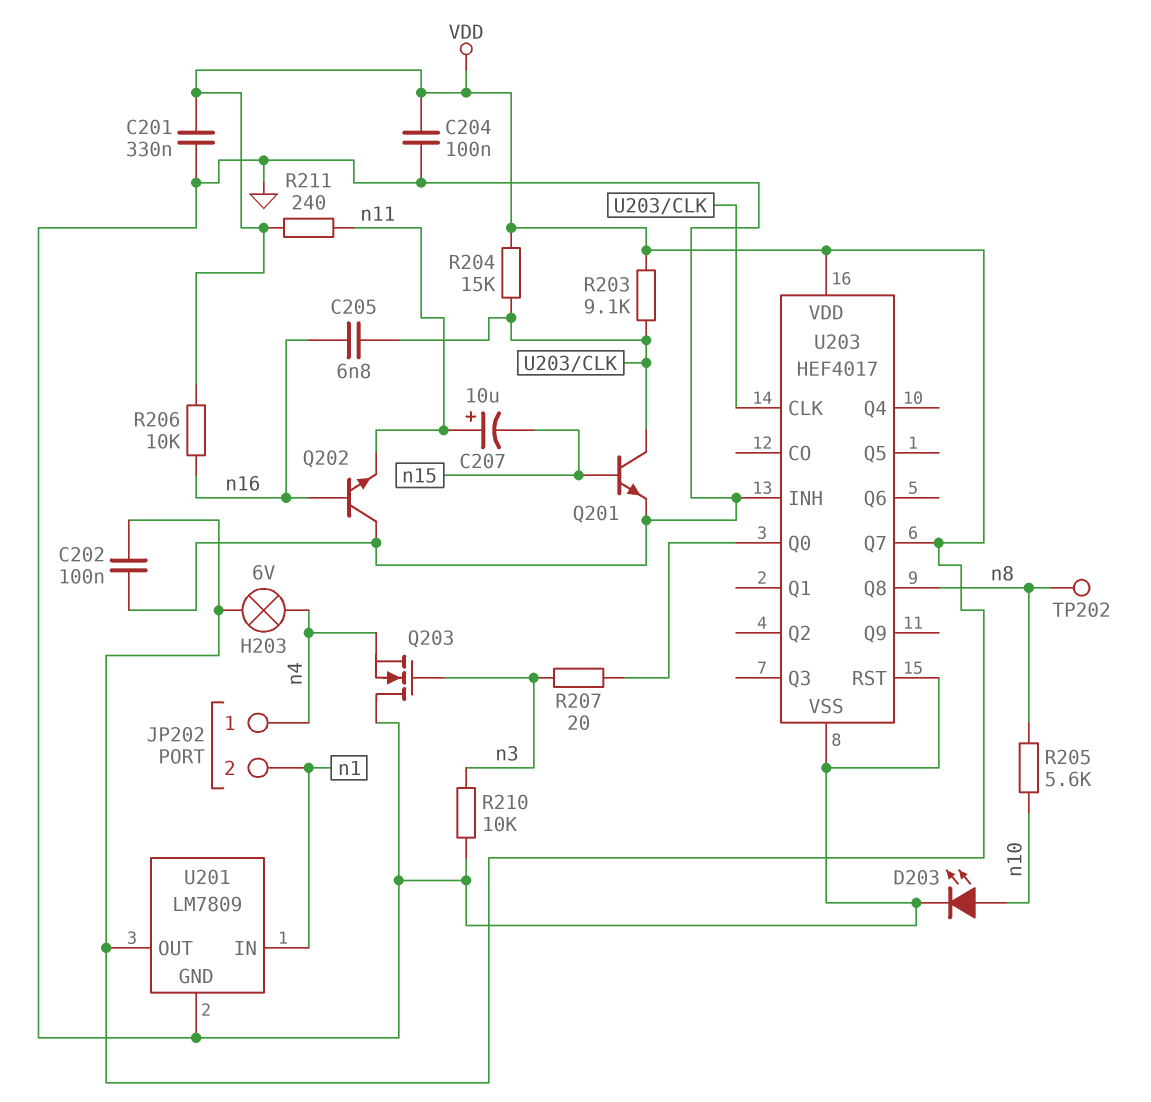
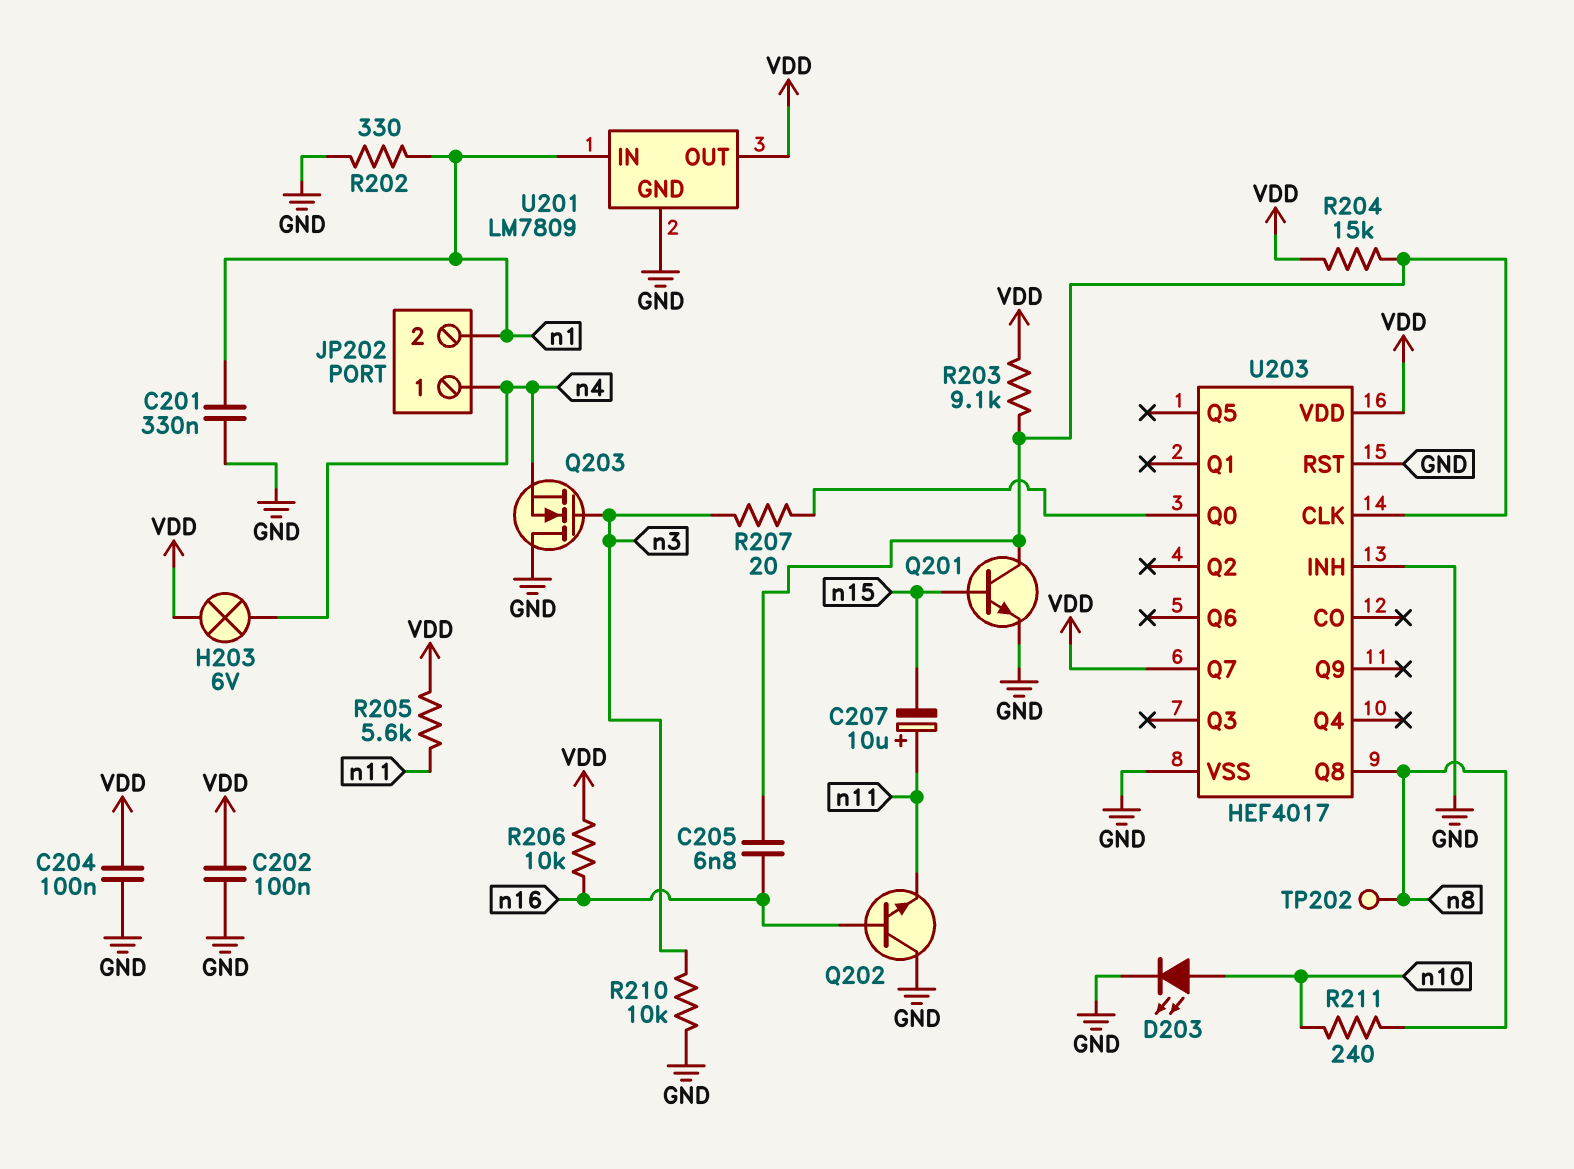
C201: 330nF (GND, VDD) -> 330nF (GND, n1)
R202: none -> 330 (GND, n1)
R205: 5.6k (n8, n10) -> 5.6k (VDD, n11)
R211: 240 (VDD, n11) -> 240 (n8, n10)

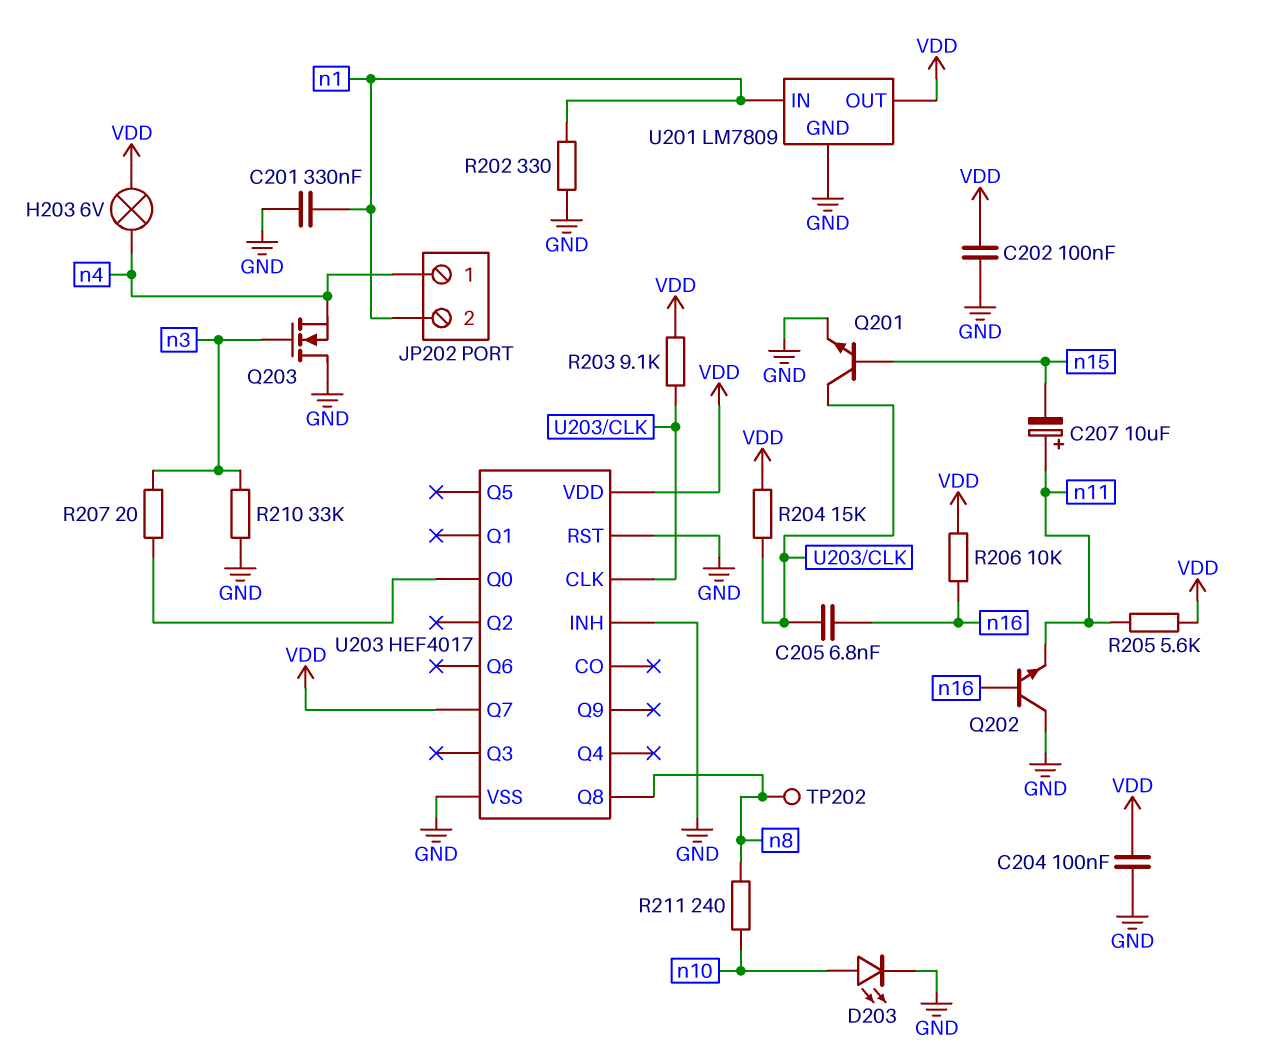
R210: 10k (GND, n3) -> 33k (GND, n3)

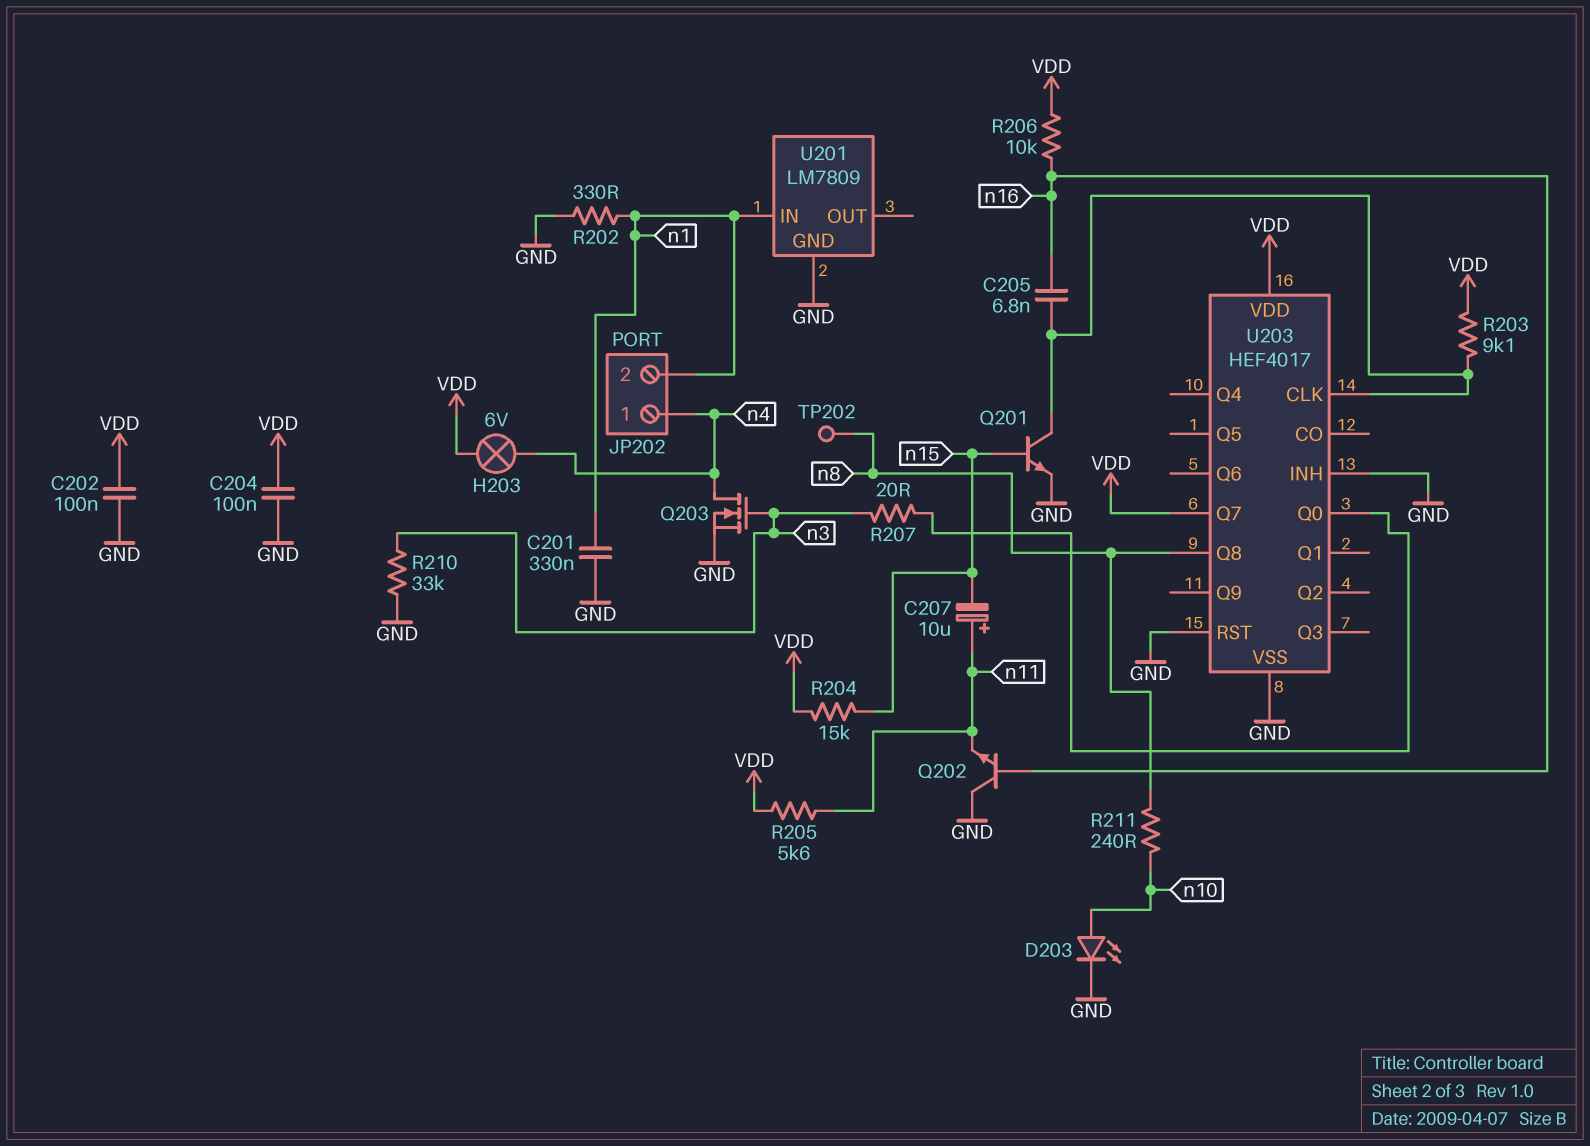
Q203: NMOS (G n3, D GND, S n4) -> NMOS (G n3, D n4, S GND)
R204: 15k (U203/CLK, VDD) -> 15k (VDD, n15)
U201 pin OUT: VDD -> none

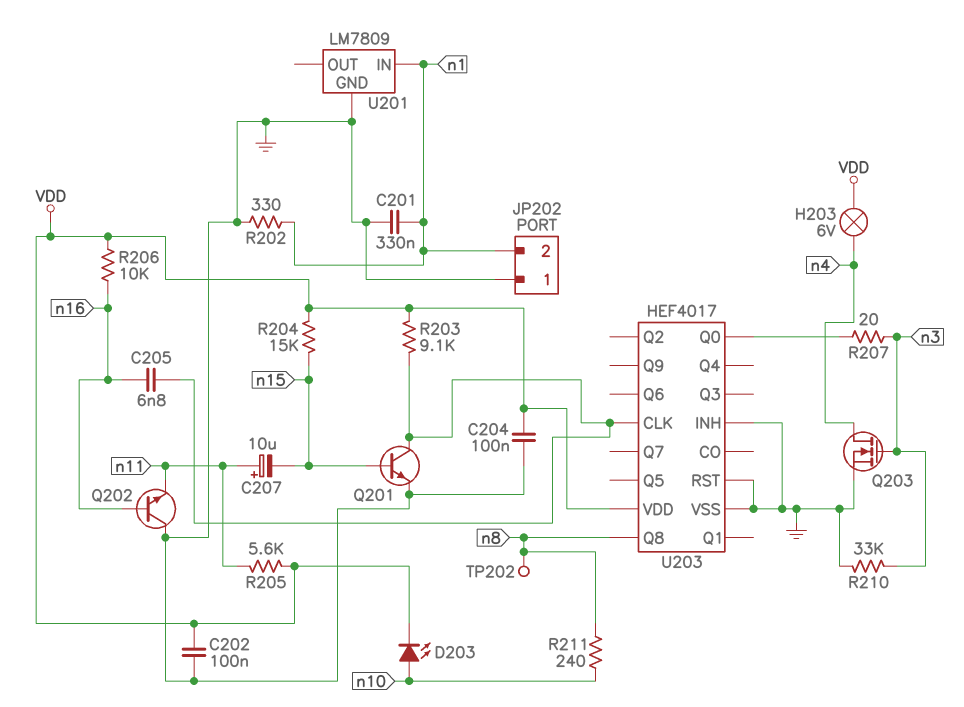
D203: LED (A n10, K GND) -> LED (A n10, K VDD)
JP202 pin 1: n4 -> GND
U203 pin Q7: VDD -> none

